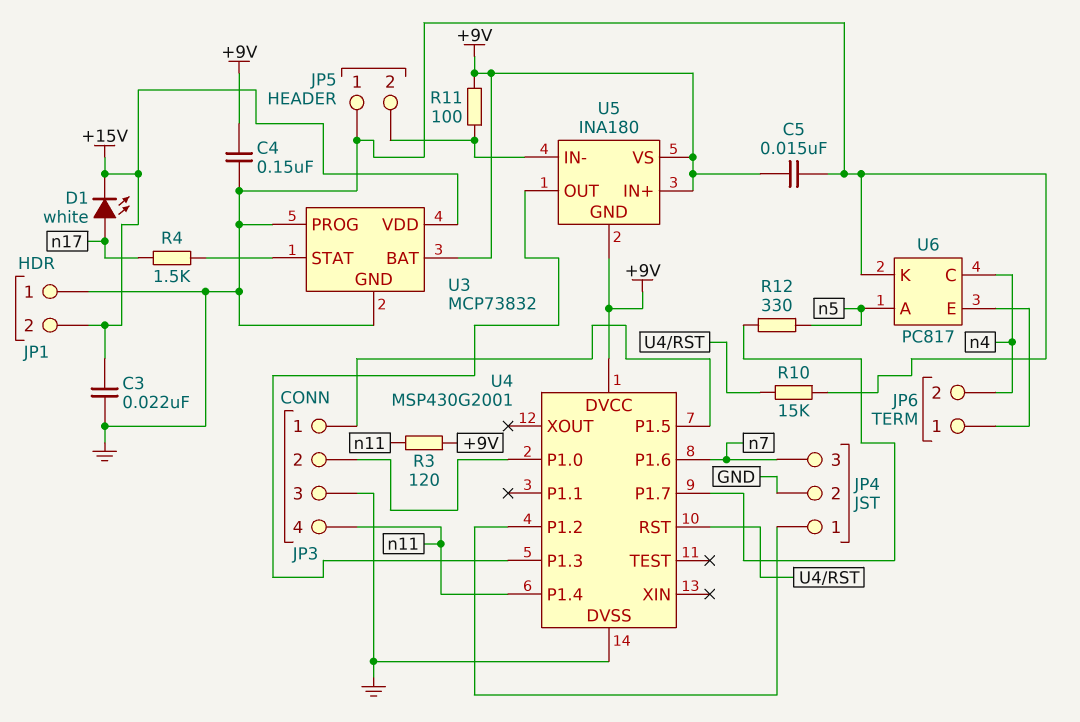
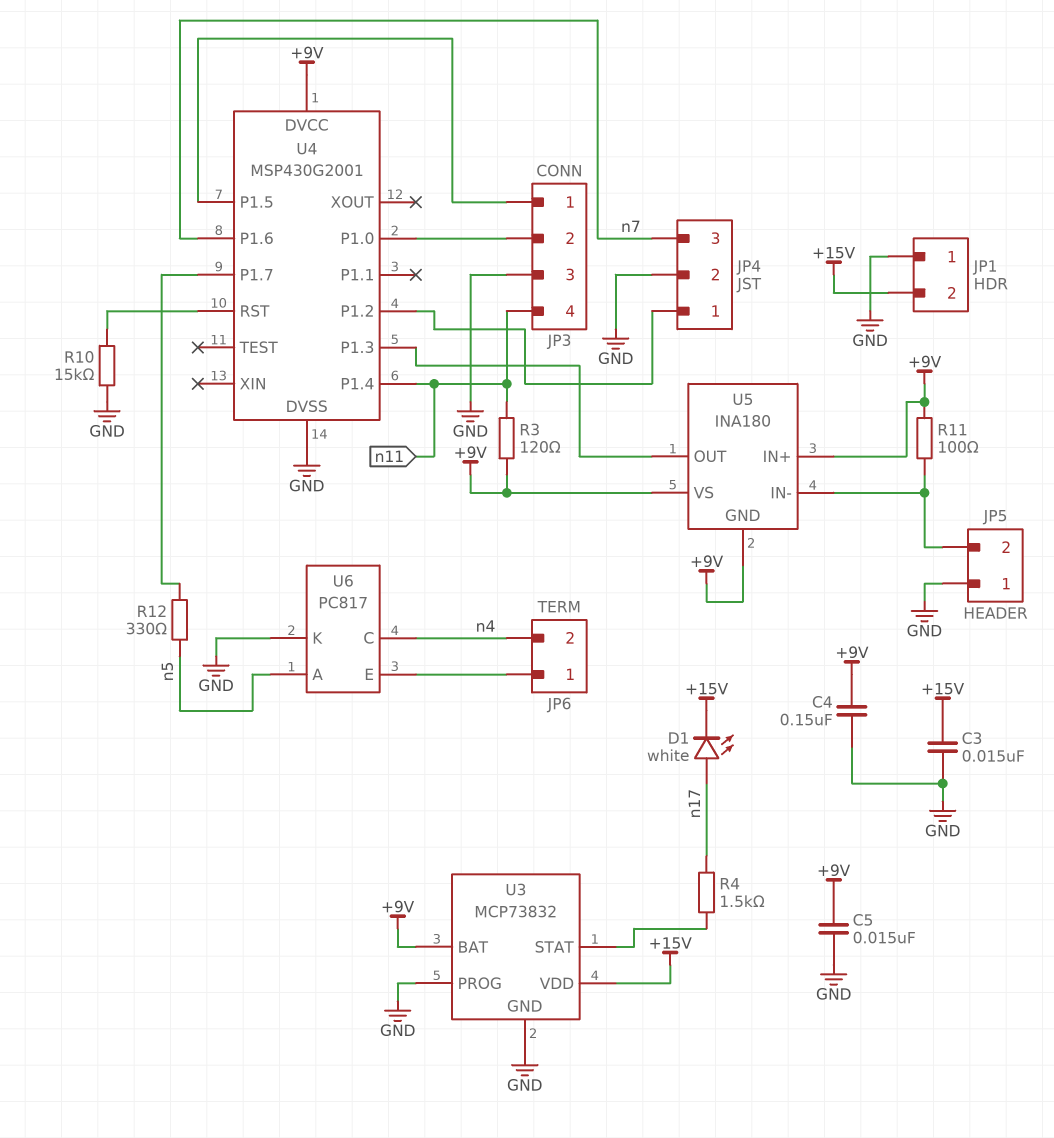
C3: 22nF (+15V, GND) -> 15nF (+15V, GND)

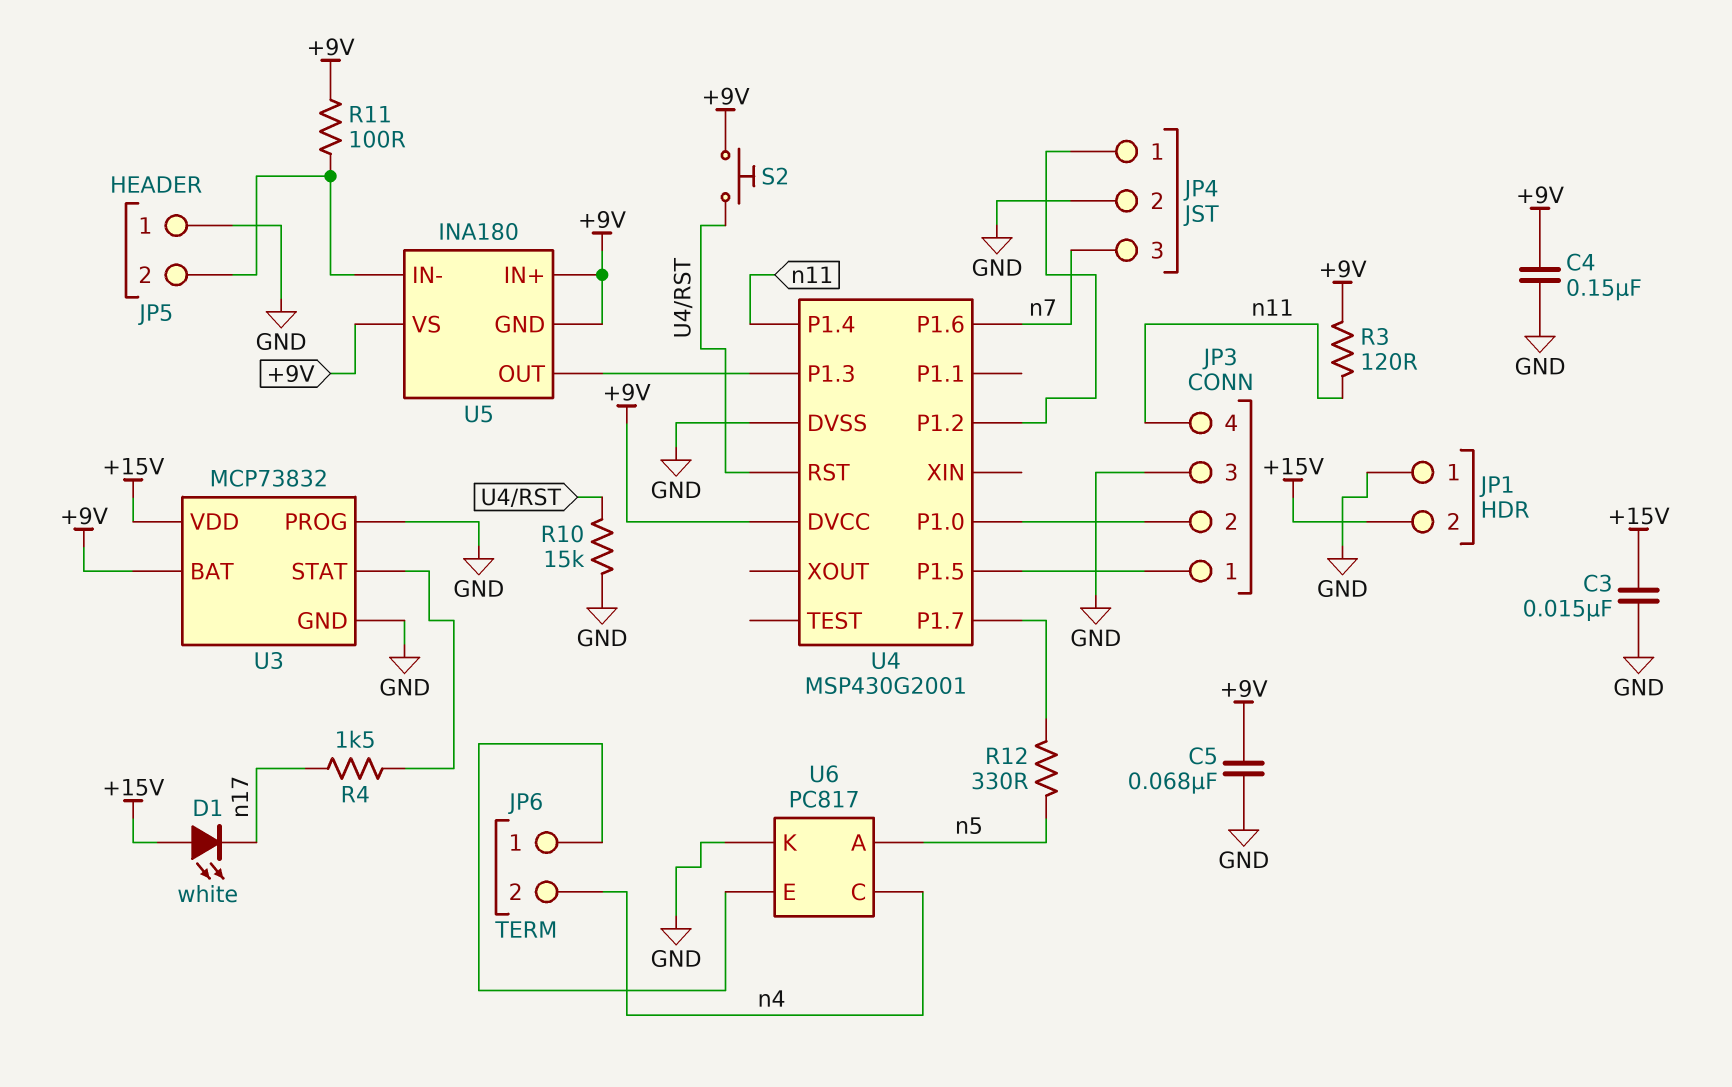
C5: 15nF (+9V, GND) -> 68nF (+9V, GND)
D1: LED white (A n17, K +15V) -> LED white (A +15V, K n17)
S2: none -> button (+9V, U4/RST)

